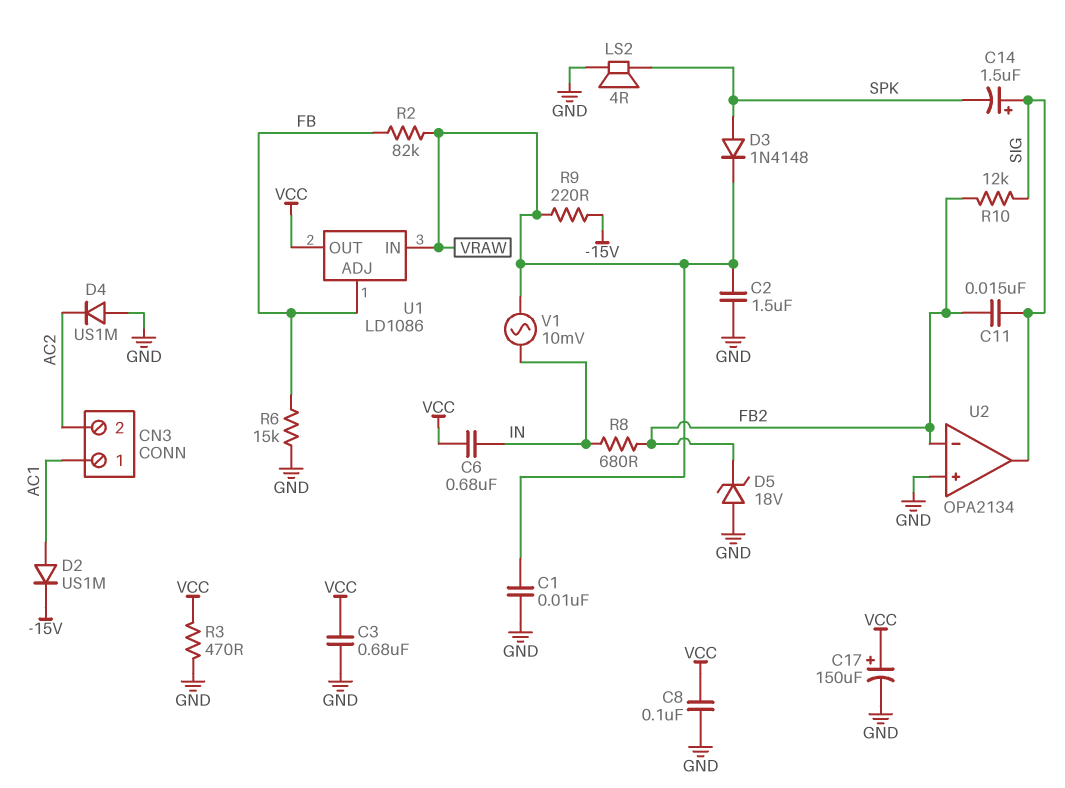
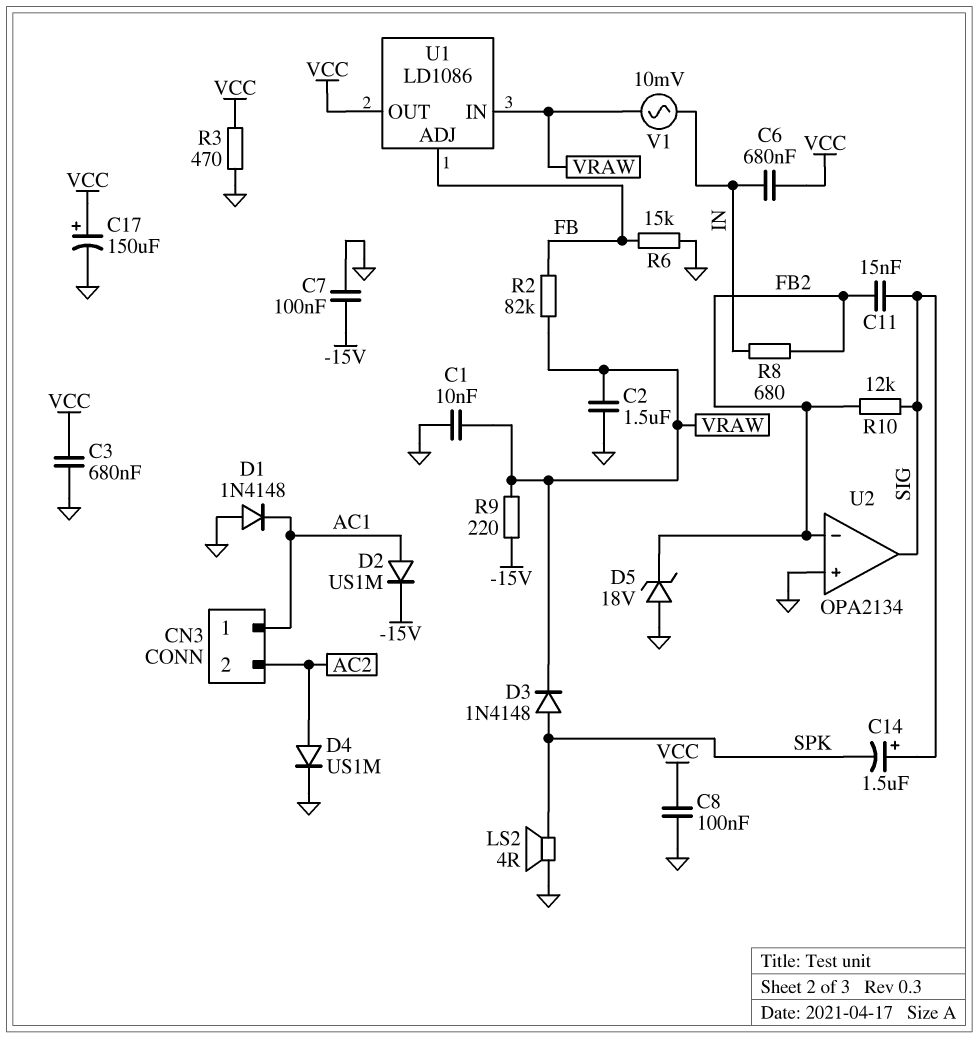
C7: none -> 100nF (-15V, GND)
D1: none -> diode 1N4148 (A GND, K AC1)
D4: diode US1M (A GND, K AC2) -> diode US1M (A AC2, K GND)

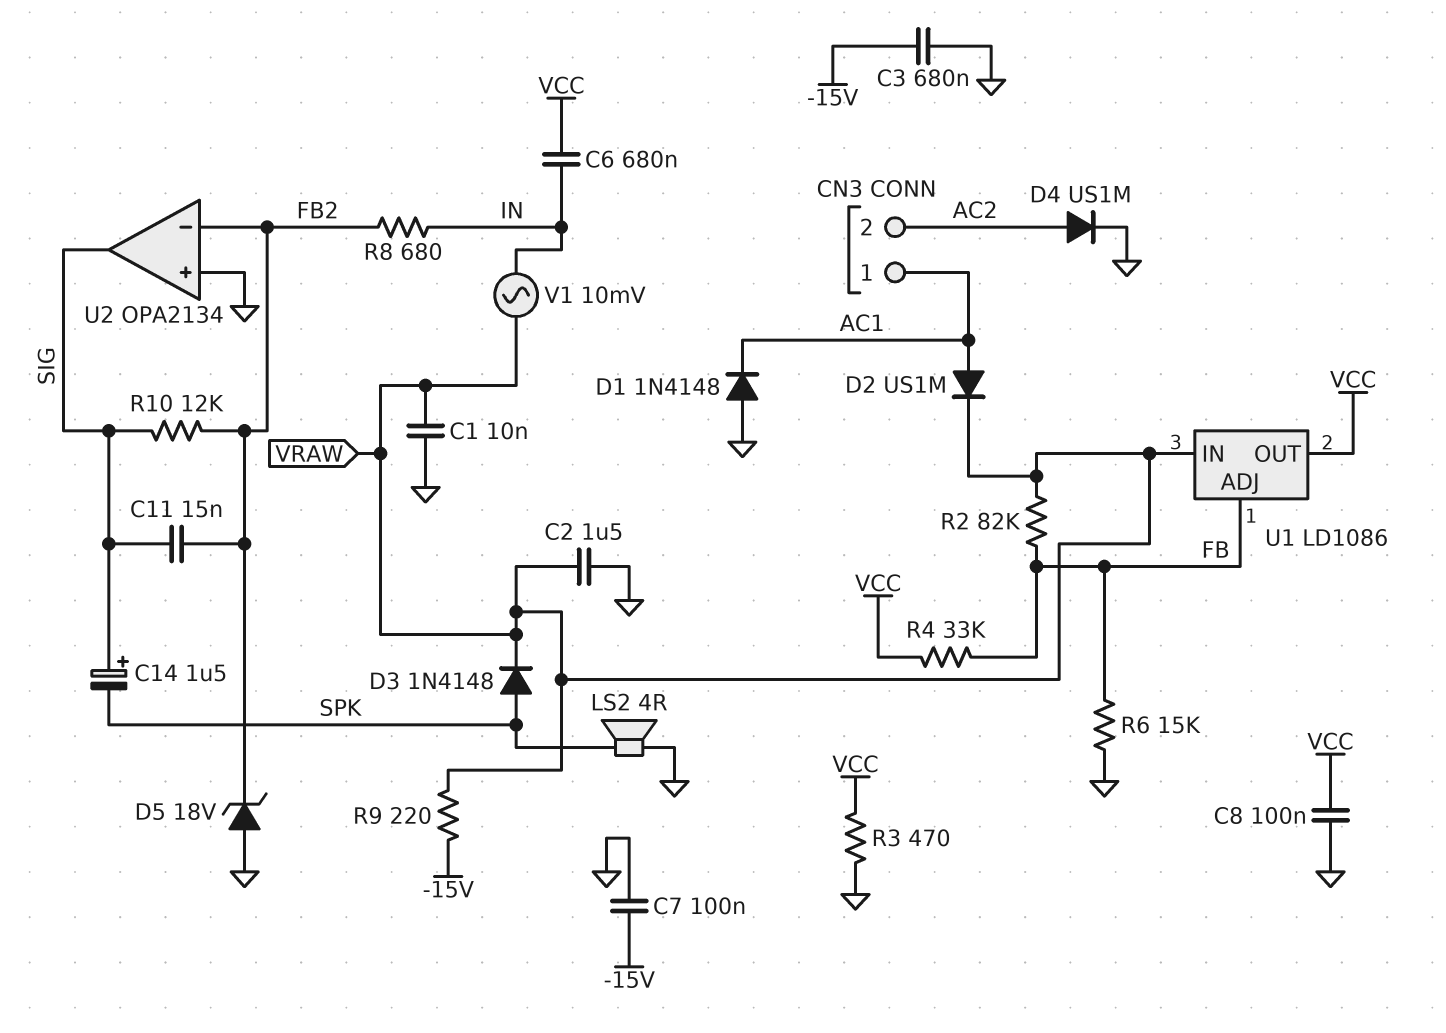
C3: 680nF (GND, VCC) -> 680nF (-15V, GND)
C17: 150uF (plus VCC, minus GND) -> none
D2: diode US1M (A AC1, K -15V) -> diode US1M (A AC1, K VRAW)
R4: none -> 33k (FB, VCC)

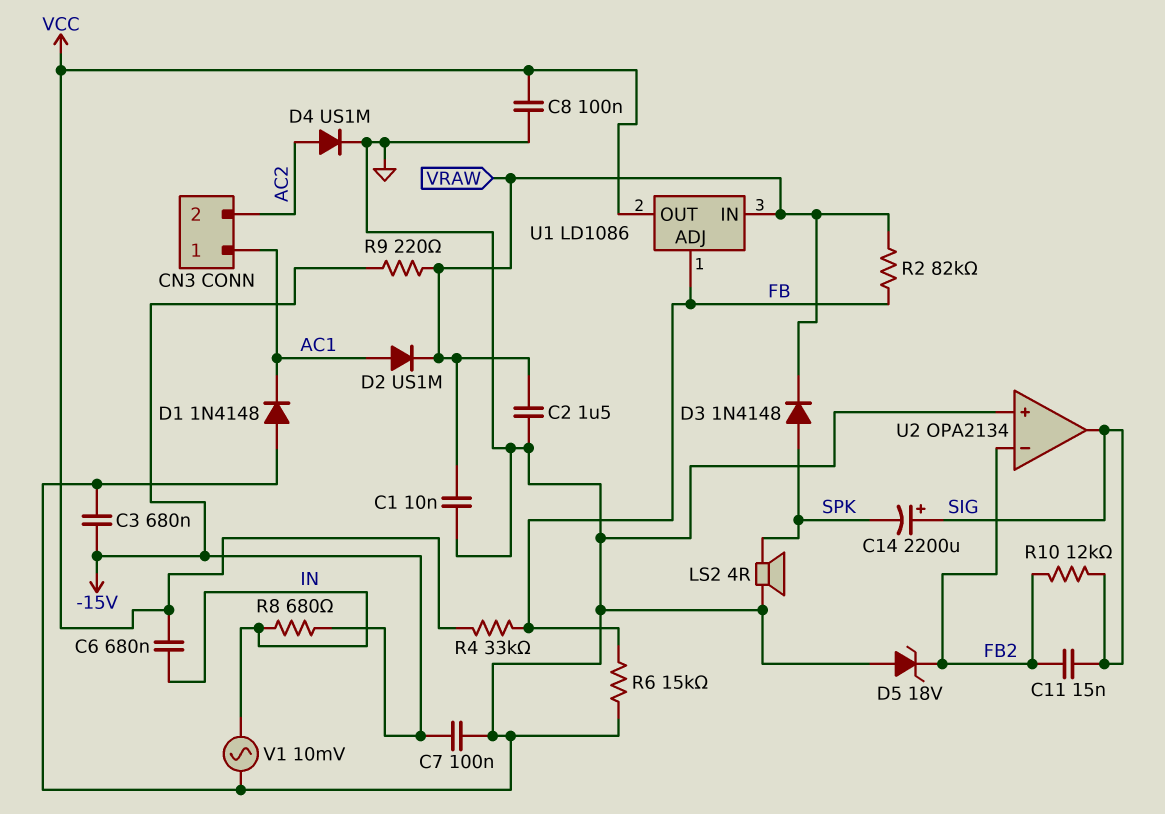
C14: 1.5uF (plus SIG, minus SPK) -> 2200uF (plus SIG, minus SPK)
R3: 470 (GND, VCC) -> none
R8: 680 (FB2, IN) -> 680 (-15V, IN)
V1: AC 10mV (IN, VRAW) -> AC 10mV (GND, IN)

